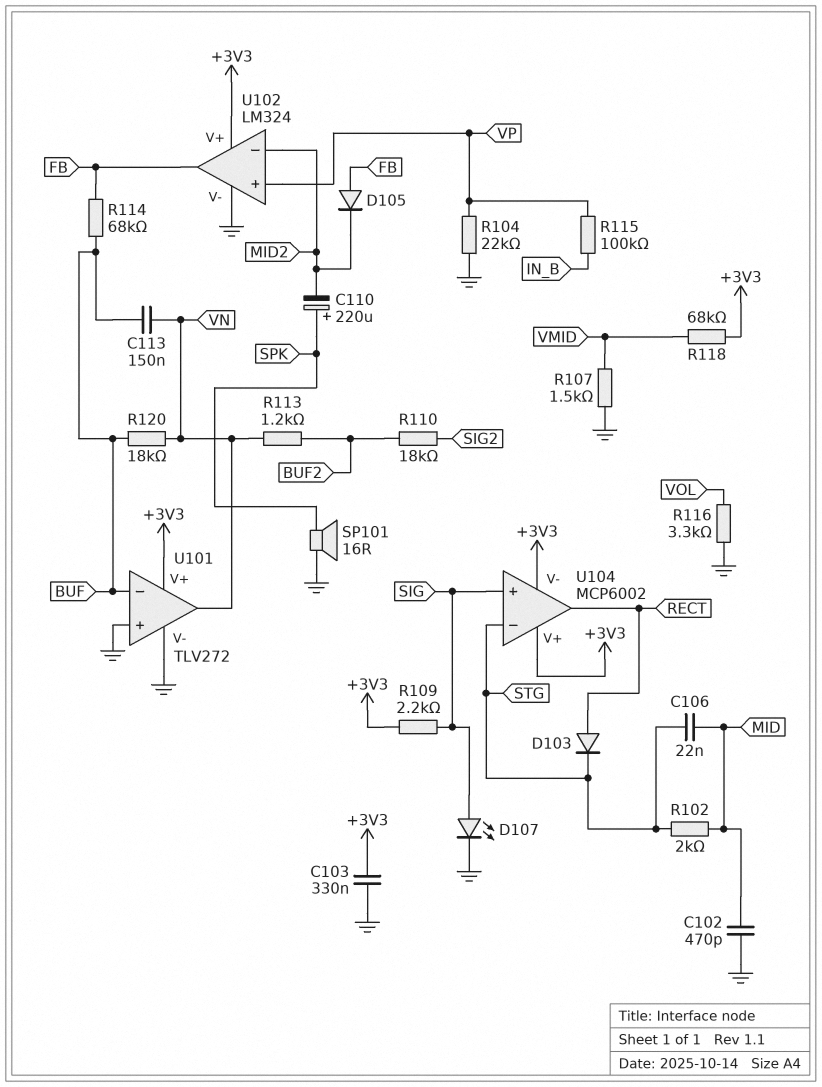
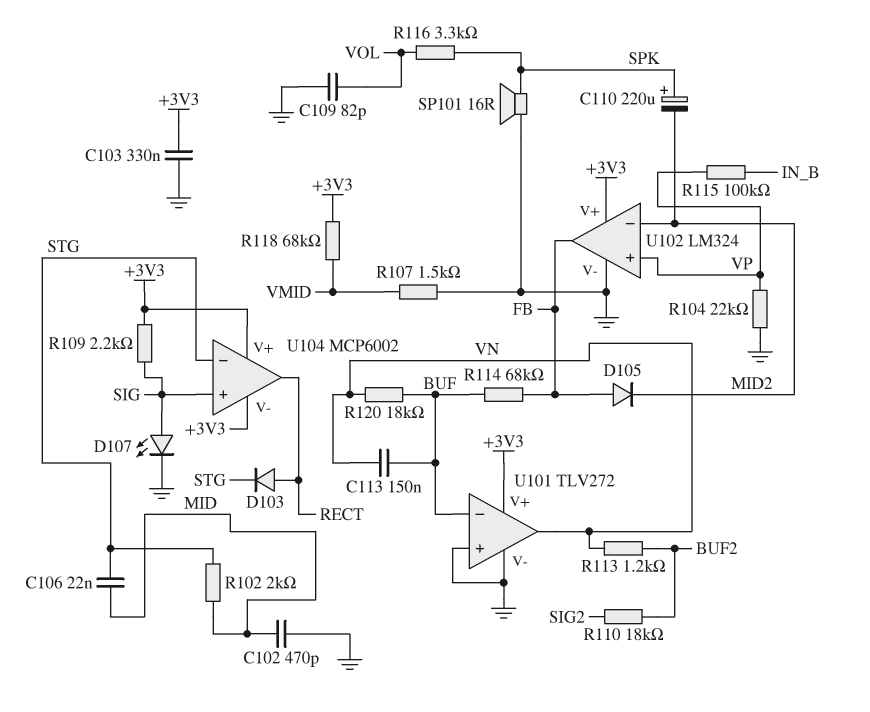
C109: none -> 82pF (GND, VOL)
R116: 3.3k (GND, VOL) -> 3.3k (SPK, VOL)

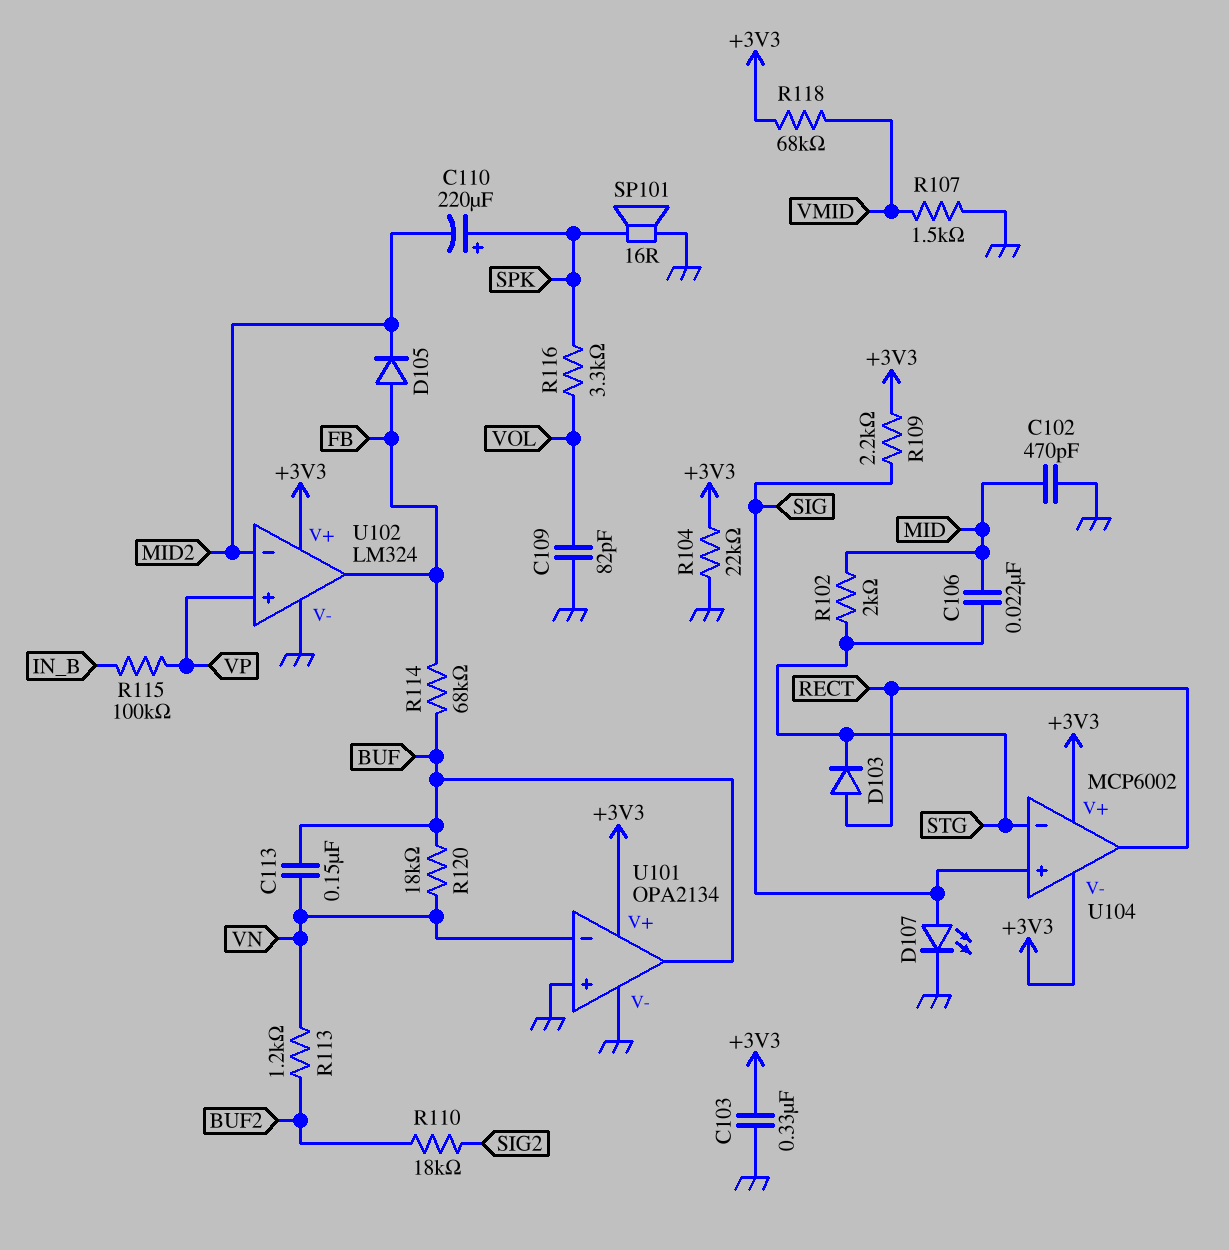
R104: 22k (GND, VP) -> 22k (+3V3, GND)
U101: TLV272 -> OPA2134
U101 pin in-: BUF -> VN
U101 pin out: VN -> BUF

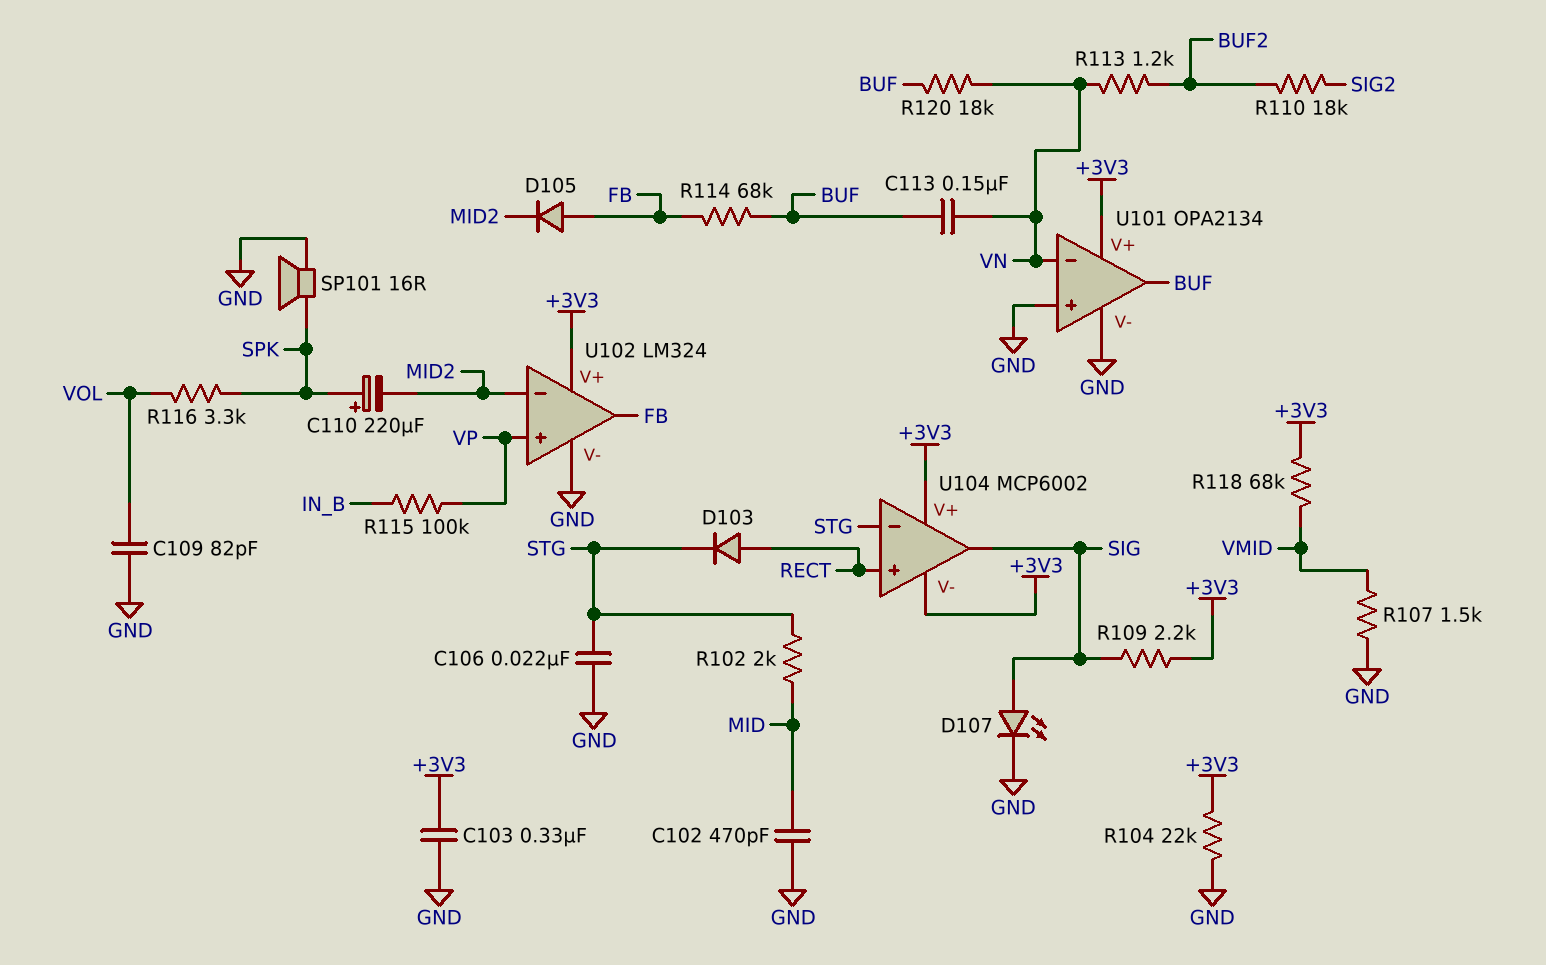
C106: 22nF (MID, STG) -> 22nF (GND, STG)
U104 pin in+: SIG -> RECT
U104 pin out: RECT -> SIG

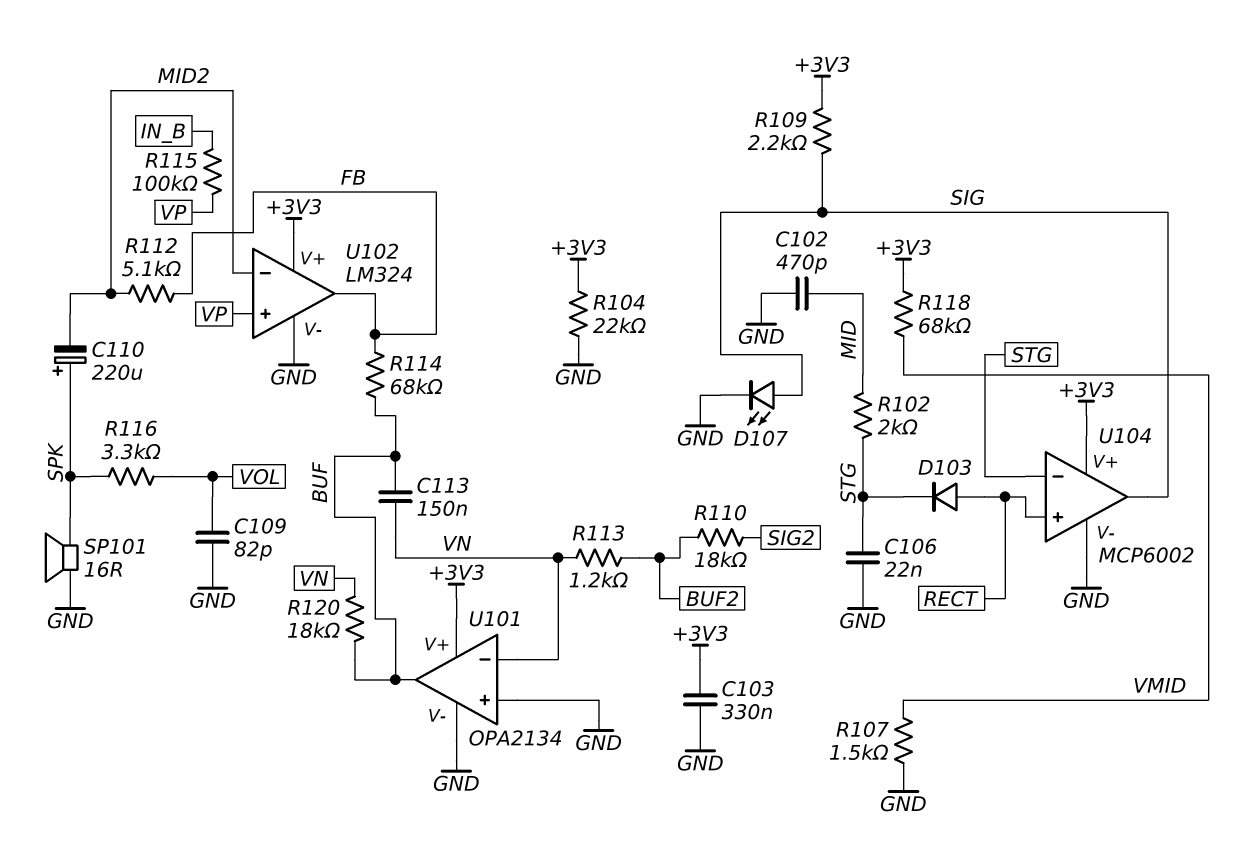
D105: diode (A FB, K MID2) -> none
R112: none -> 5.1k (FB, MID2)
U104 pin V-: +3V3 -> GND

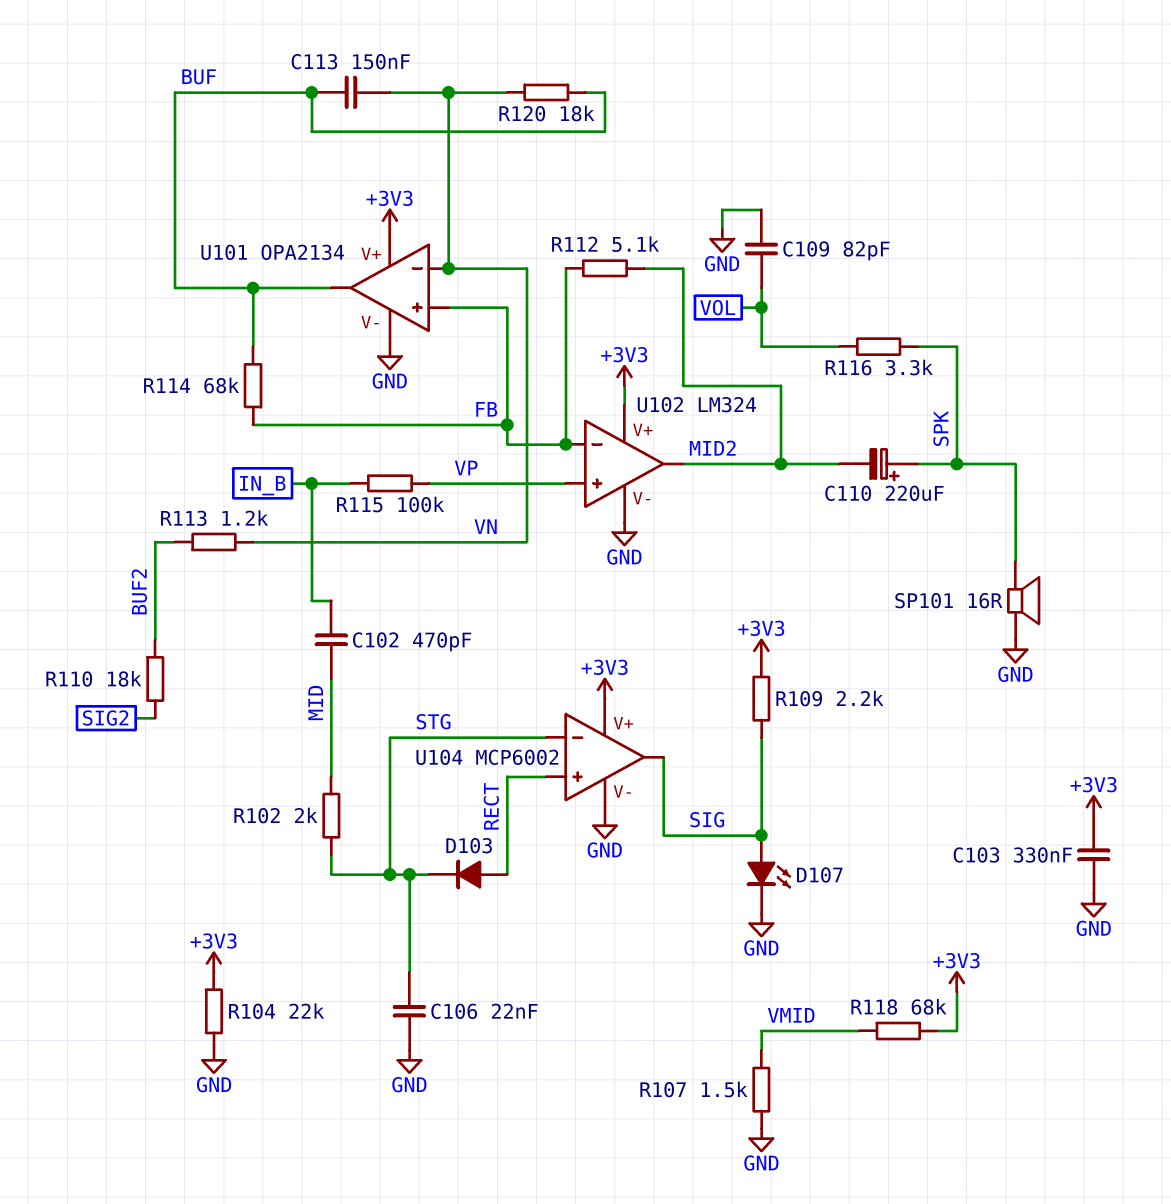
C102: 470pF (GND, MID) -> 470pF (IN_B, MID)
U101 pin in+: GND -> FB
U102 pin in-: MID2 -> FB
U102 pin out: FB -> MID2

